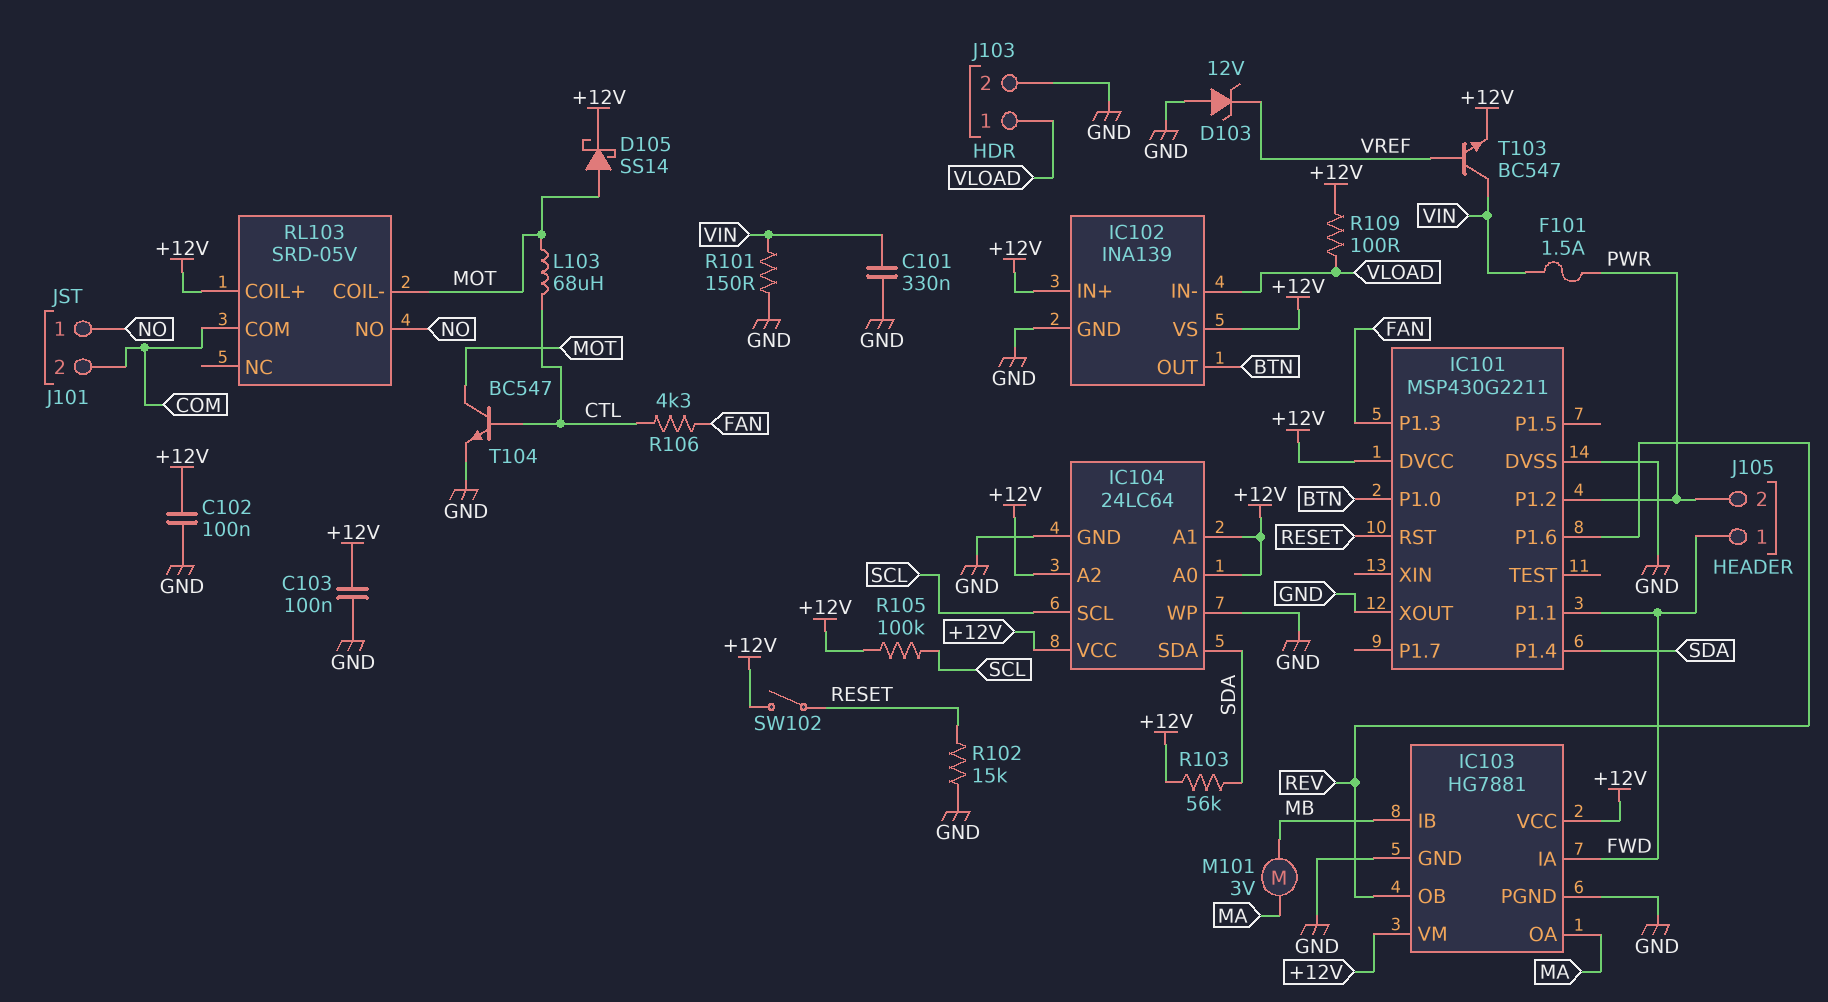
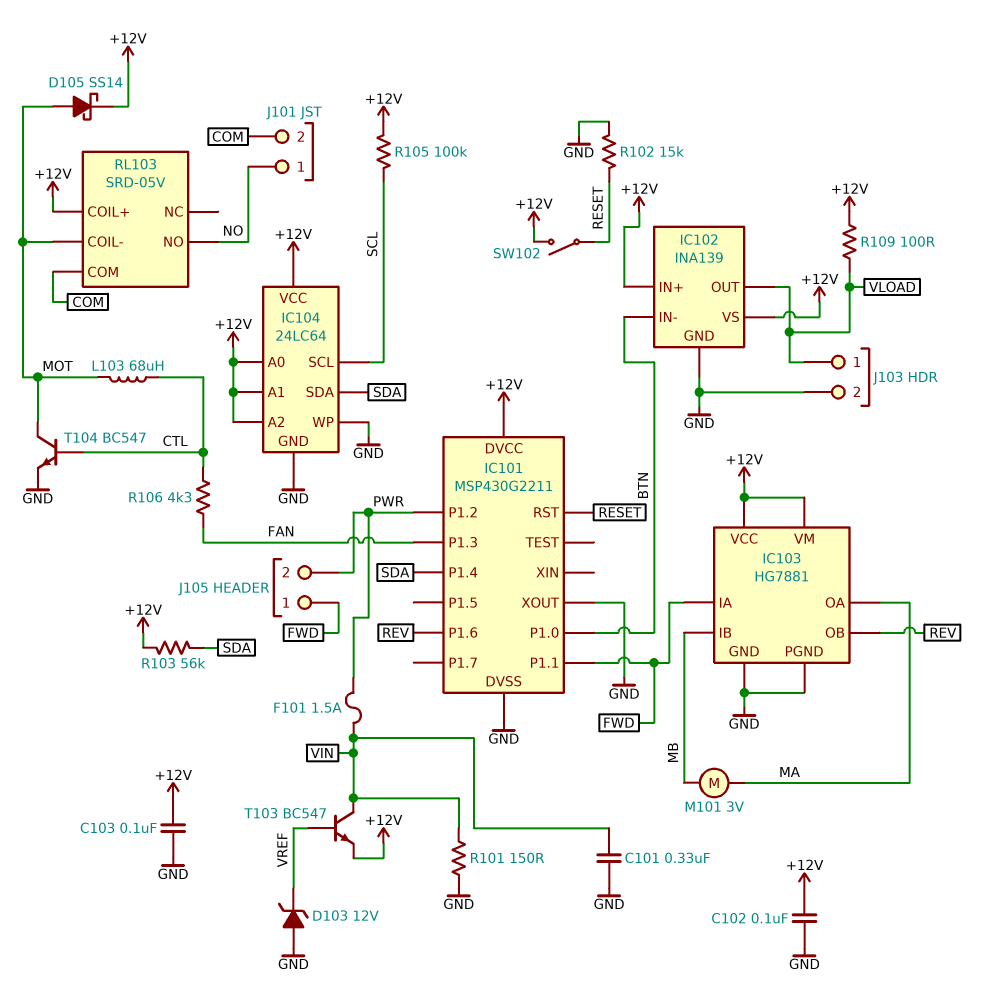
IC102 pin IN-: VLOAD -> BTN
IC102 pin OUT: BTN -> VLOAD

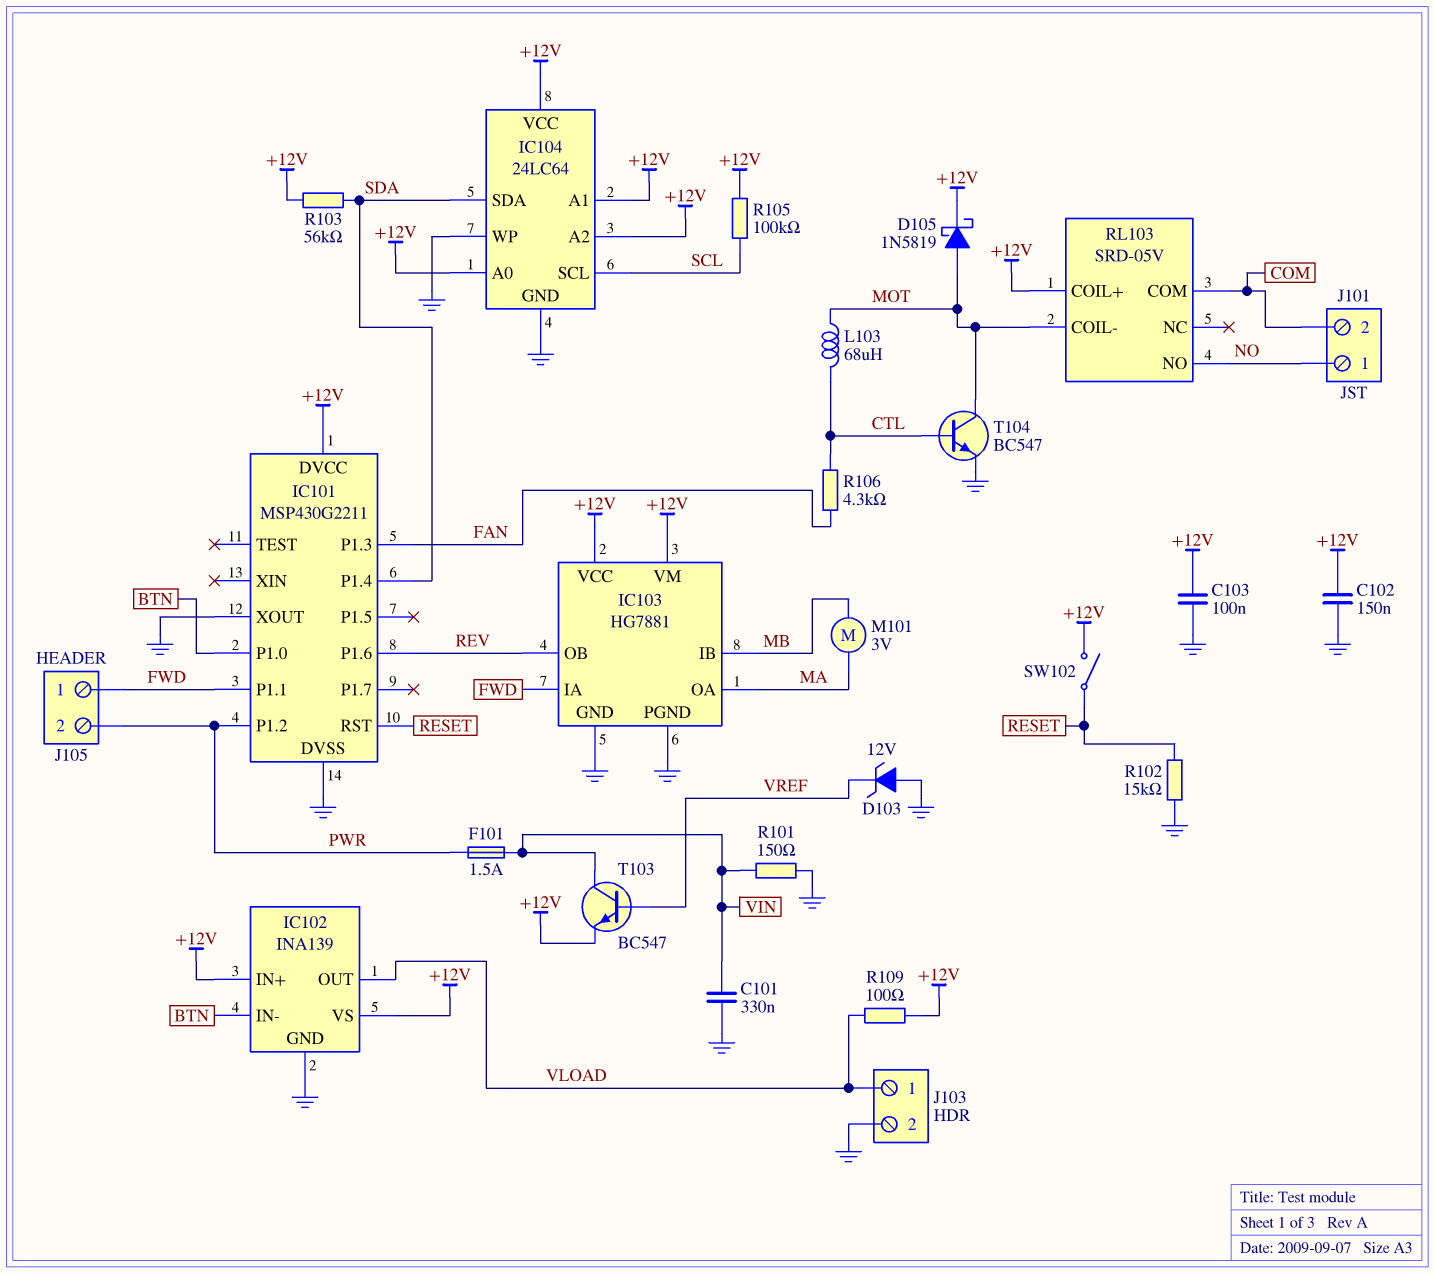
C102: 100nF (+12V, GND) -> 150nF (+12V, GND)
D105: schottky SS14 (A MOT, K +12V) -> schottky 1N5819 (A MOT, K +12V)

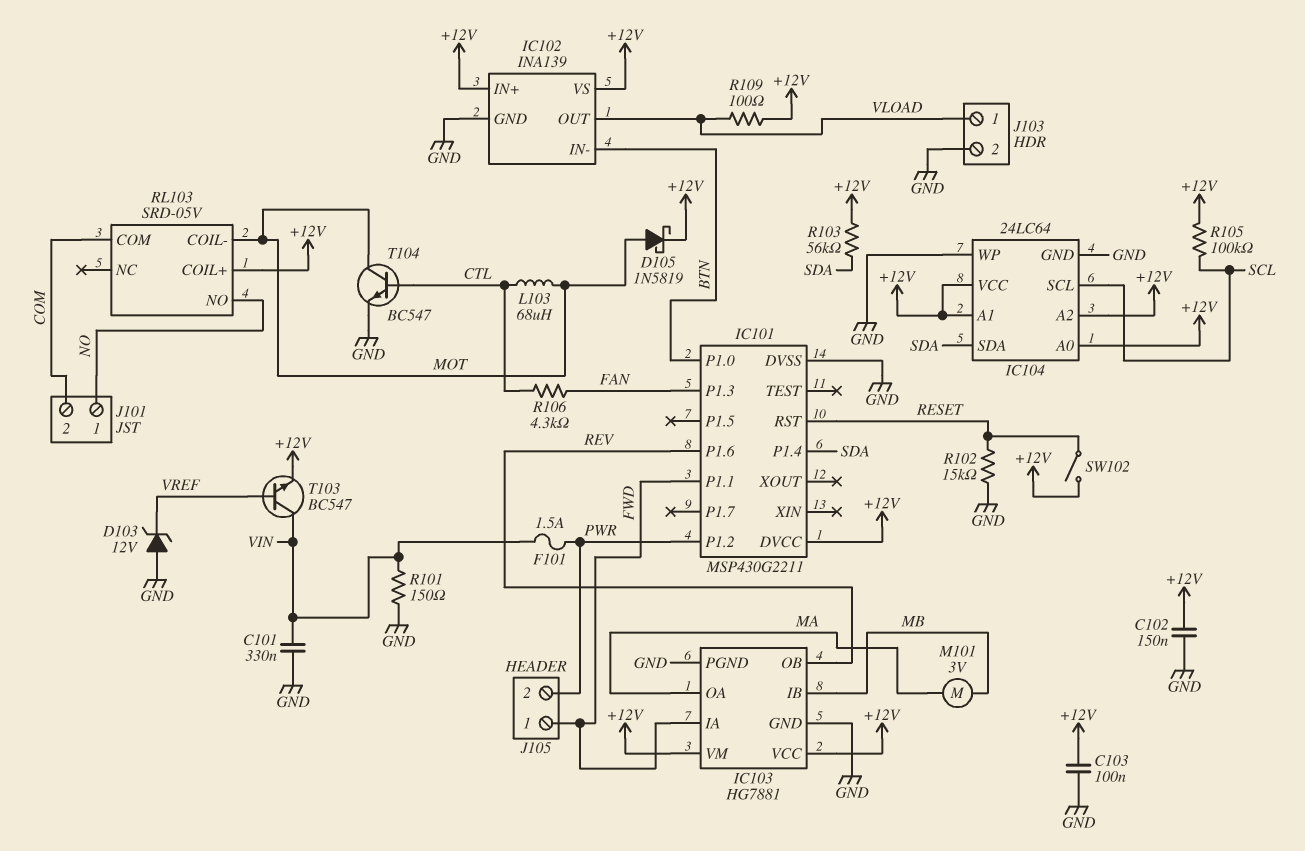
IC101 pin XOUT: GND -> none

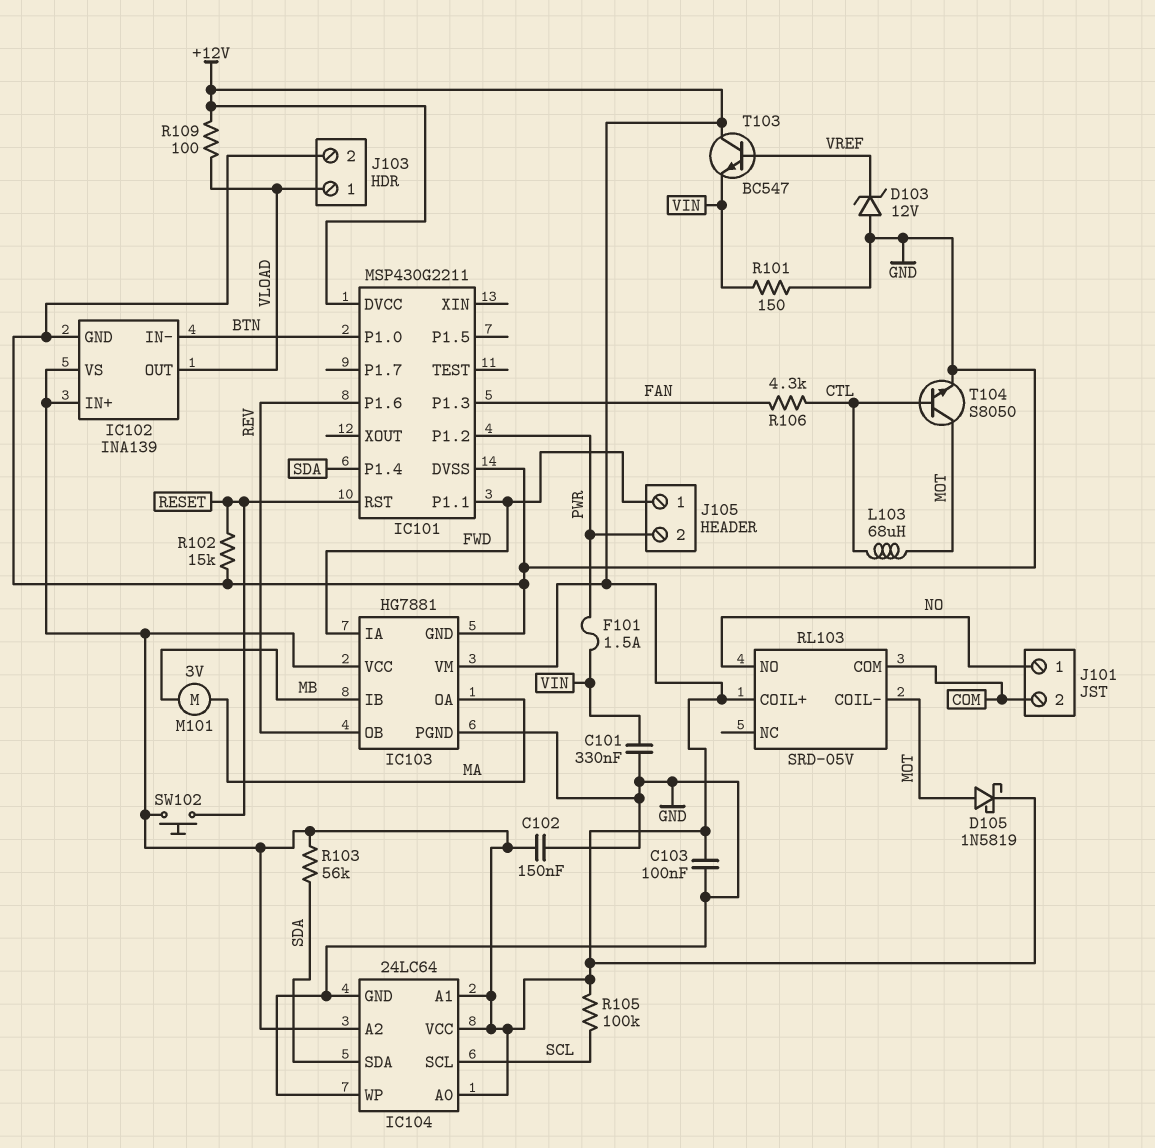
SW102: switch (+12V, RESET) -> button (+12V, RESET)
T103: NPN BC547 (B VREF, C VIN, E +12V) -> NPN BC547 (B VREF, C +12V, E VIN)
T104: NPN BC547 (B CTL, C MOT, E GND) -> NPN S8050 (B CTL, C MOT, E GND)

